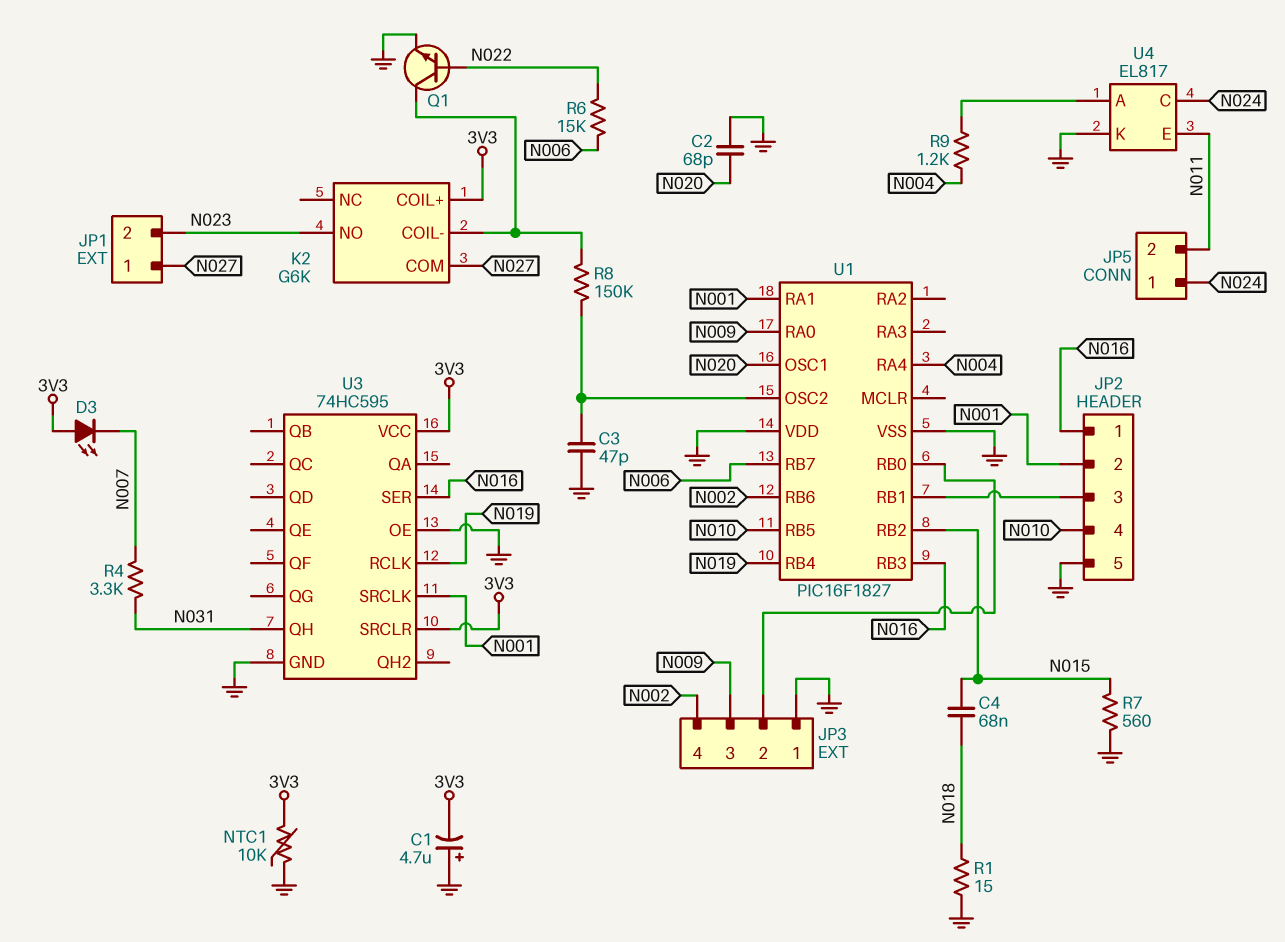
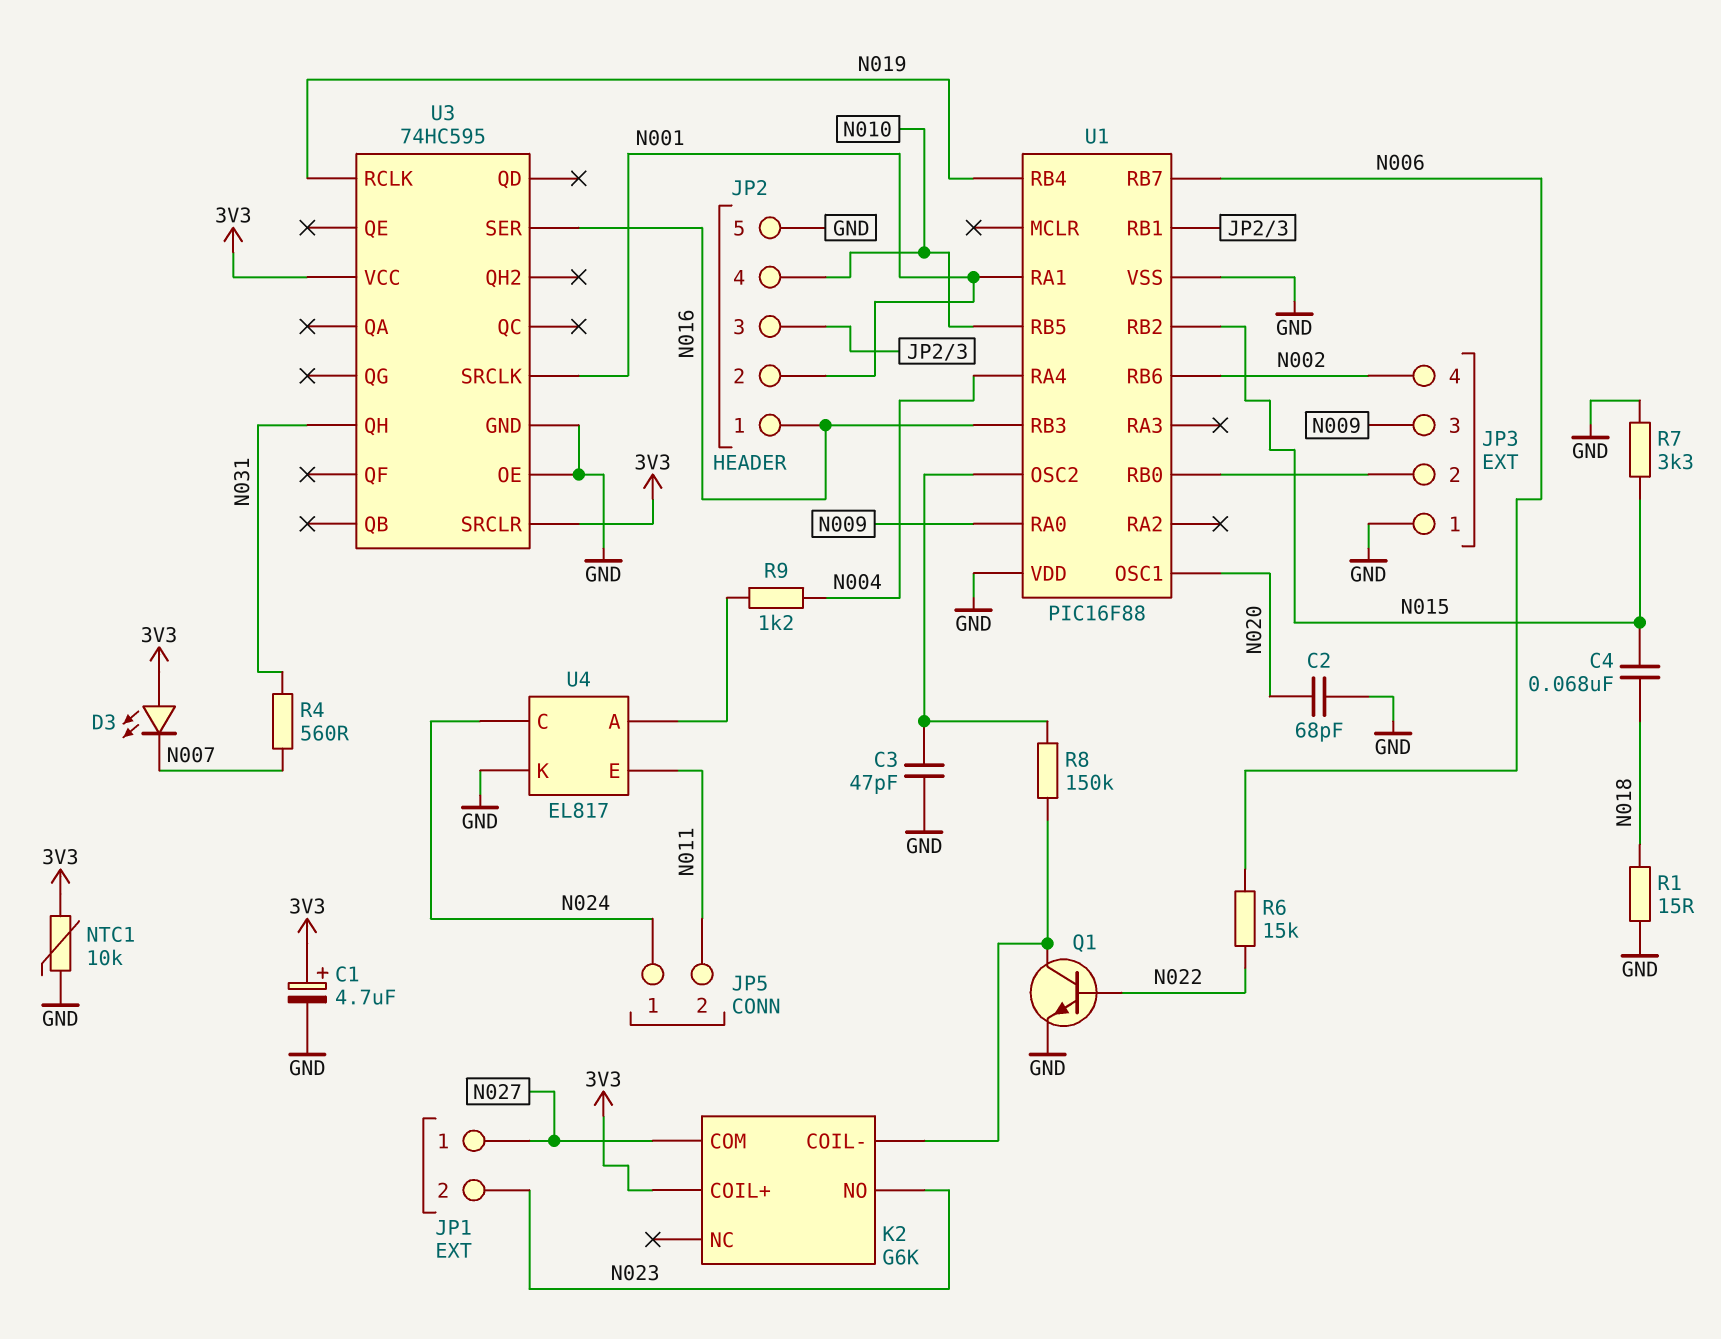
C1: 4.7uF (plus GND, minus 3V3) -> 4.7uF (plus 3V3, minus GND)
R4: 3.3k (N007, N031) -> 560 (N007, N031)
R7: 560 (GND, N015) -> 3.3k (GND, N015)
U1: PIC16F1827 -> PIC16F88

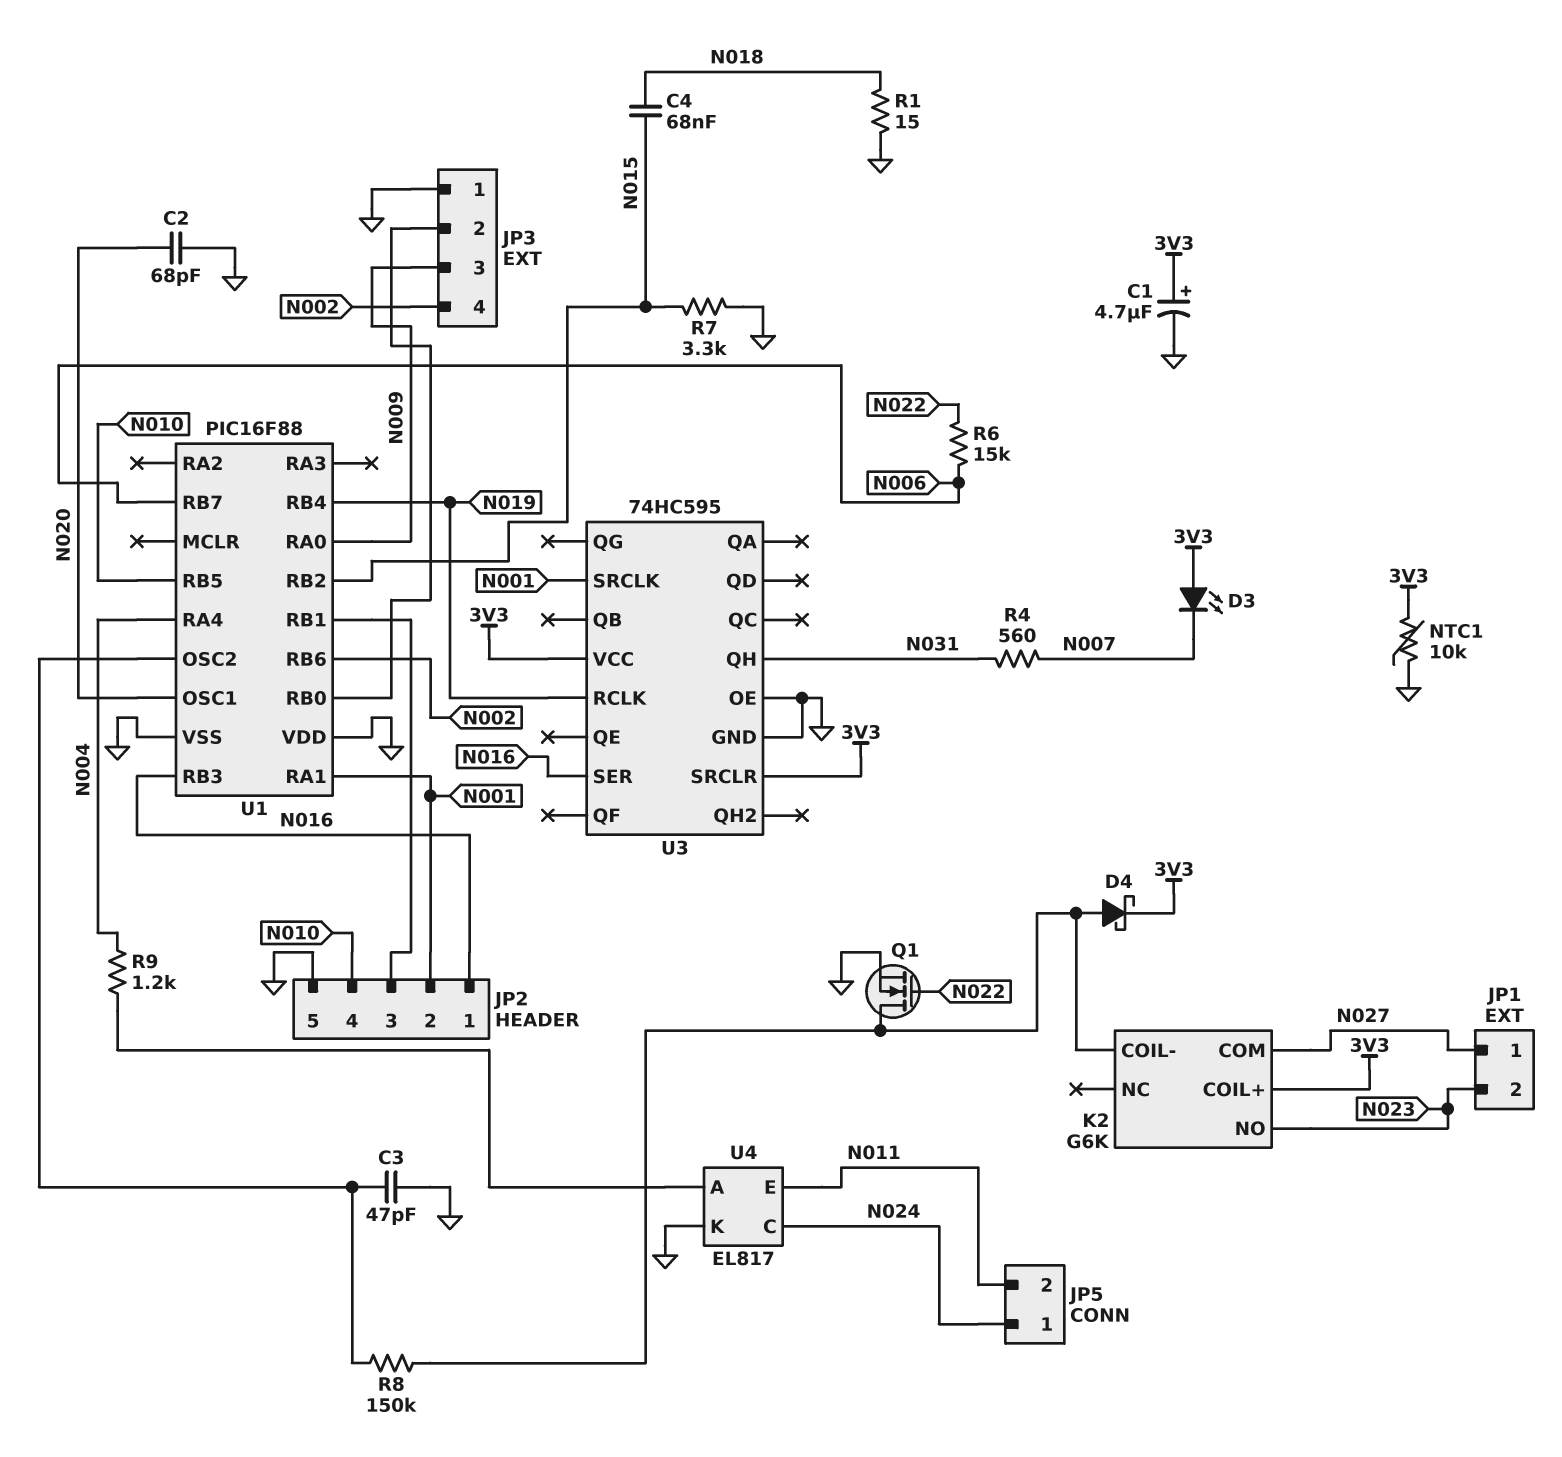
D4: none -> schottky (A K2/COIL-, K 3V3)
Q1: NPN (B N022, C K2/COIL-, E GND) -> NMOS (G N022, D K2/COIL-, S GND)

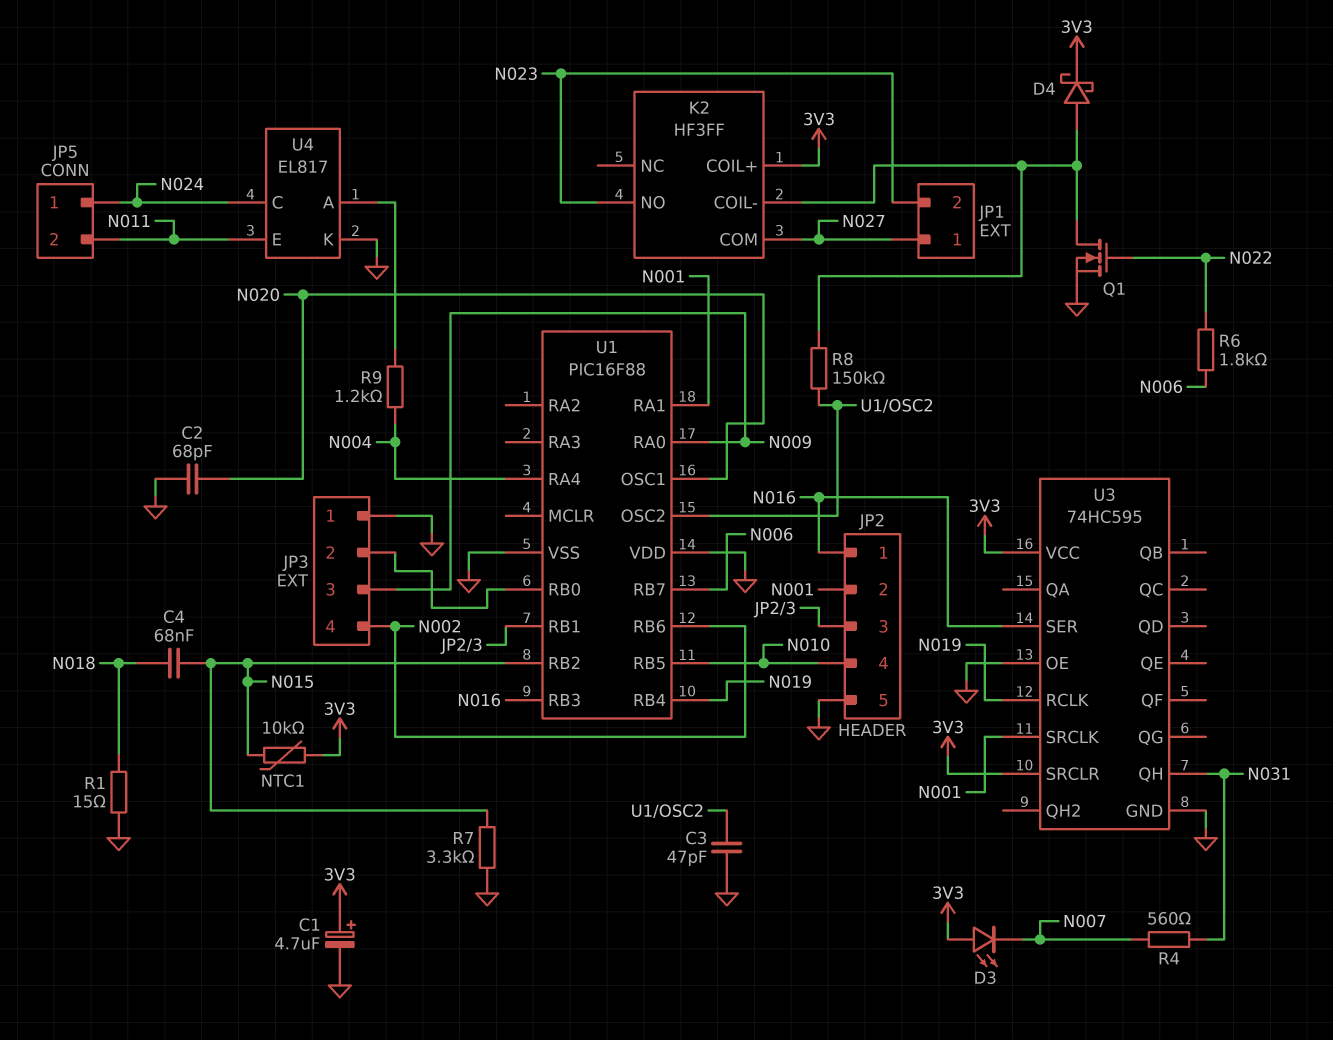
K2: G6K -> HF3FF
NTC1: 10k (3V3, GND) -> 10k (3V3, N015)
R6: 15k (N006, N022) -> 1.8k (N006, N022)

